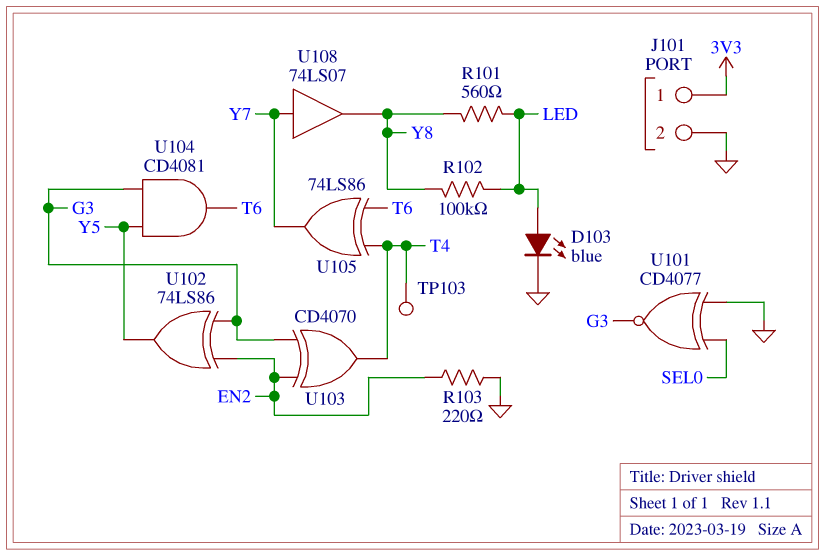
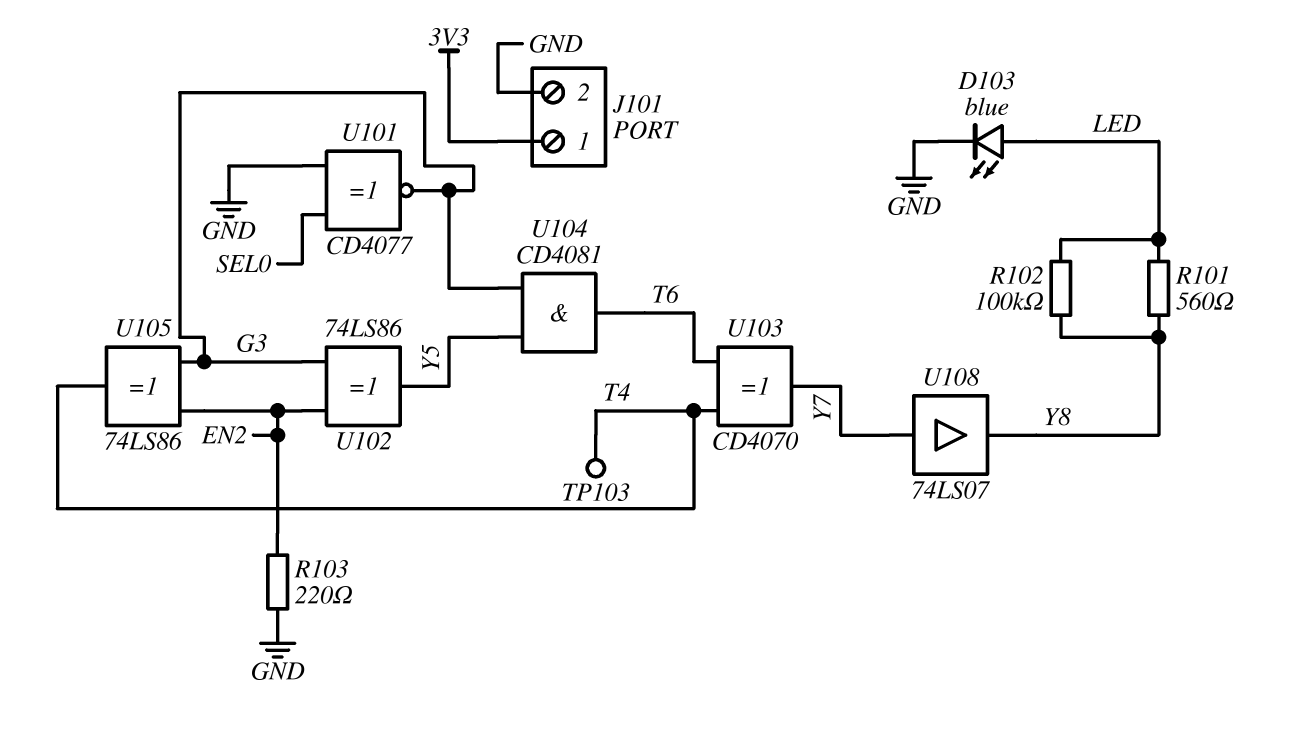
U103: XOR CD4070 (in EN2, in G3, out T4) -> XOR CD4070 (in T4, in T6, out Y7)
U105: XOR 74LS86 (in T4, in T6, out Y7) -> XOR 74LS86 (in EN2, in G3, out T4)

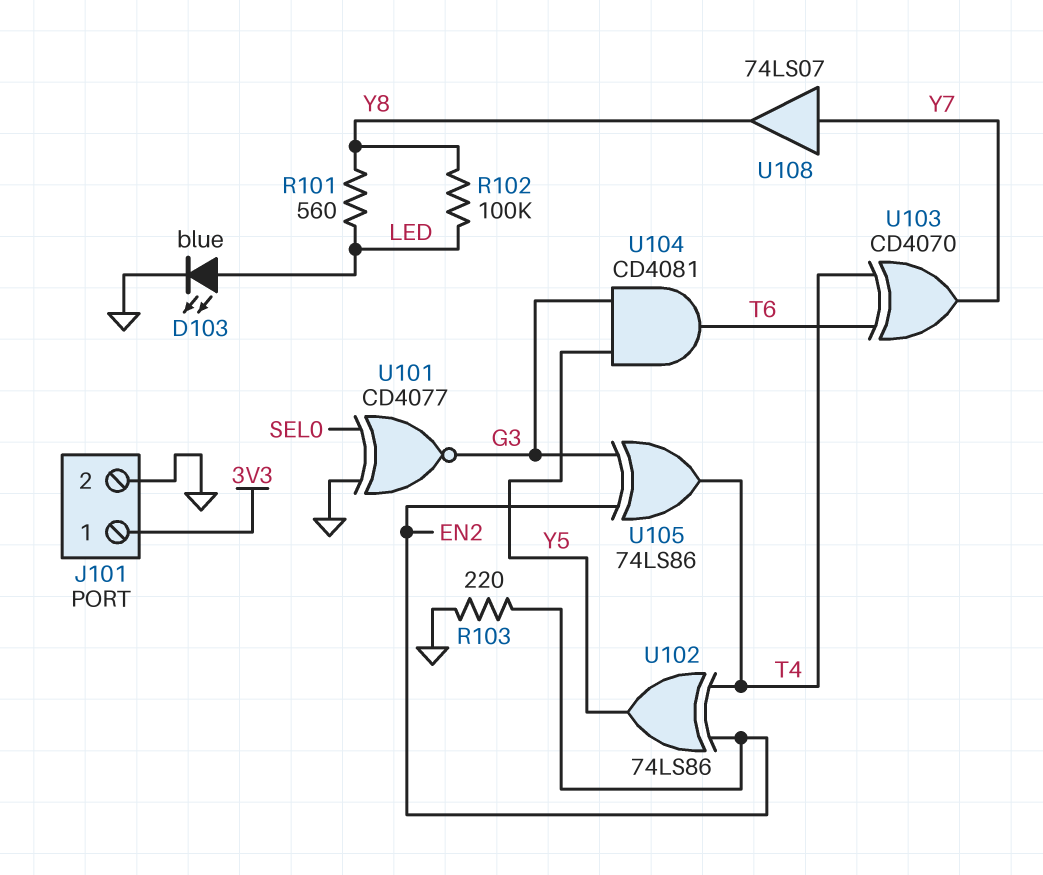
TP103: test point (T4) -> none
U102: XOR 74LS86 (in EN2, in G3, out Y5) -> XOR 74LS86 (in EN2, in T4, out Y5)

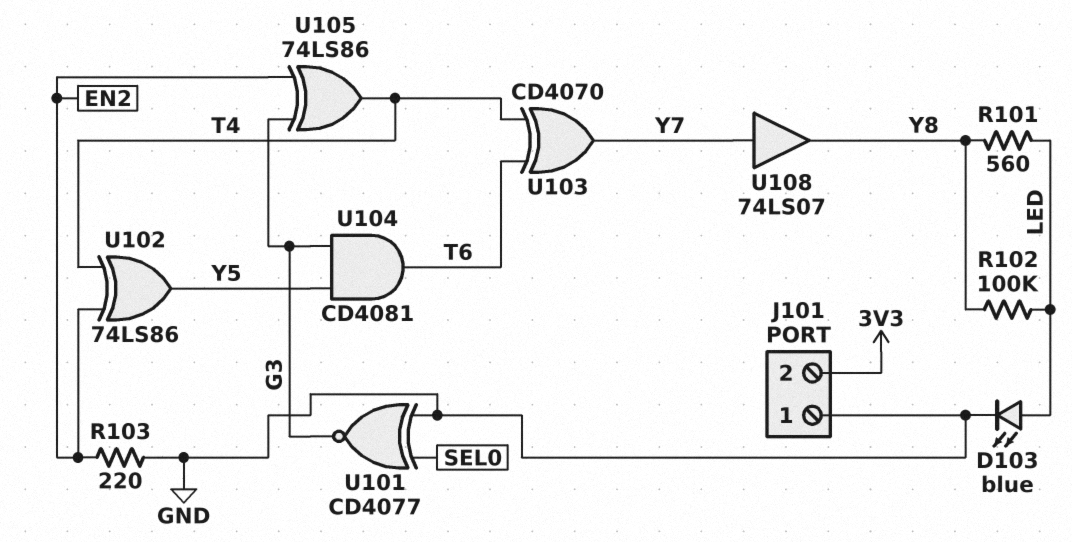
J101 pin 1: 3V3 -> GND
J101 pin 2: GND -> 3V3

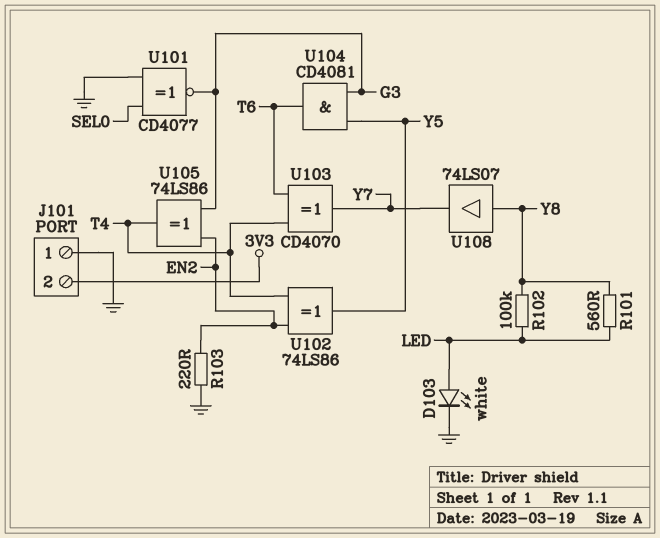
D103: LED blue (A LED, K GND) -> LED white (A LED, K GND)
U108: buffer 74LS07 (in Y7, out Y8) -> buffer 74LS07 (in Y8, out Y7)

